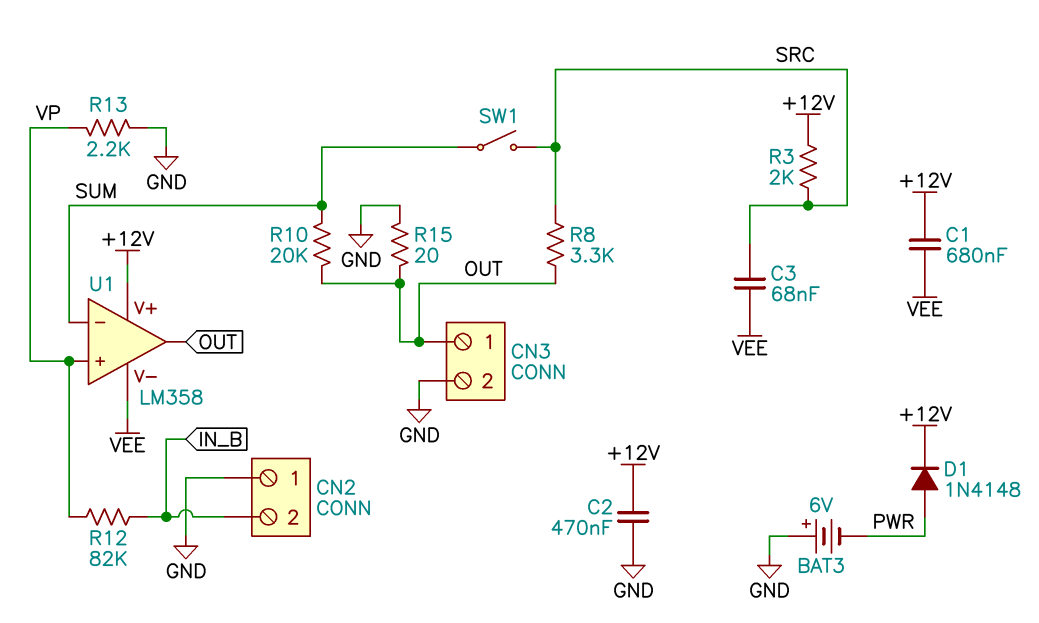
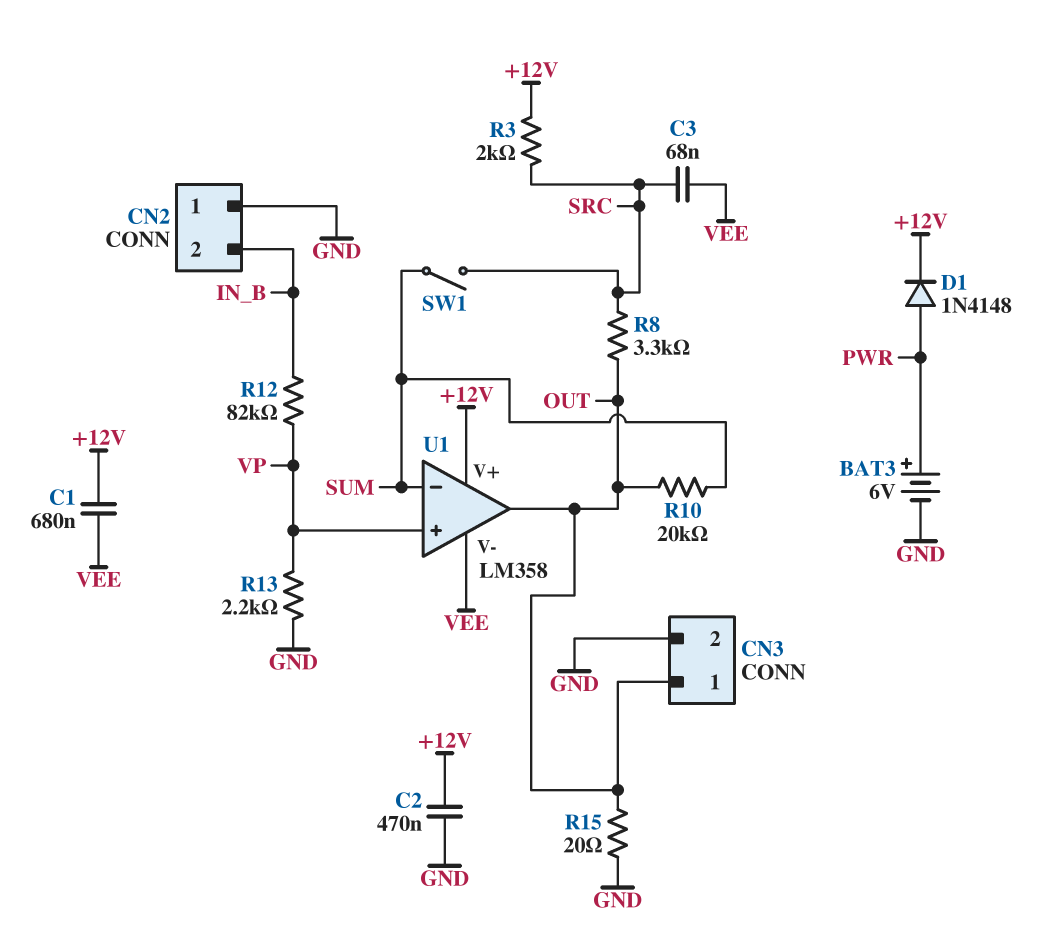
BAT3: 6V (plus GND, minus PWR) -> 6V (plus PWR, minus GND)

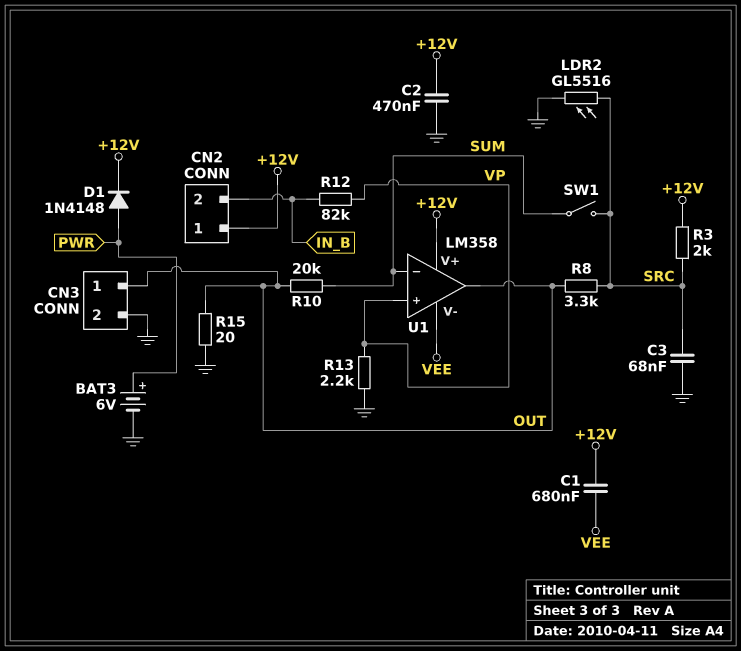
C3: 68nF (SRC, VEE) -> 68nF (GND, SRC)
CN2 pin 1: GND -> +12V
LDR2: none -> GL5516 (GND, SRC)

